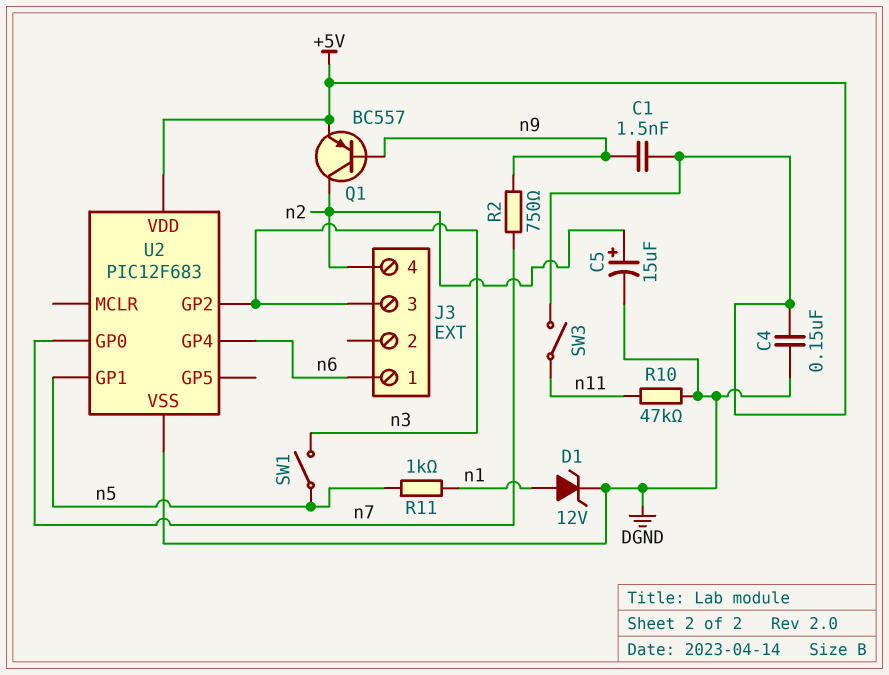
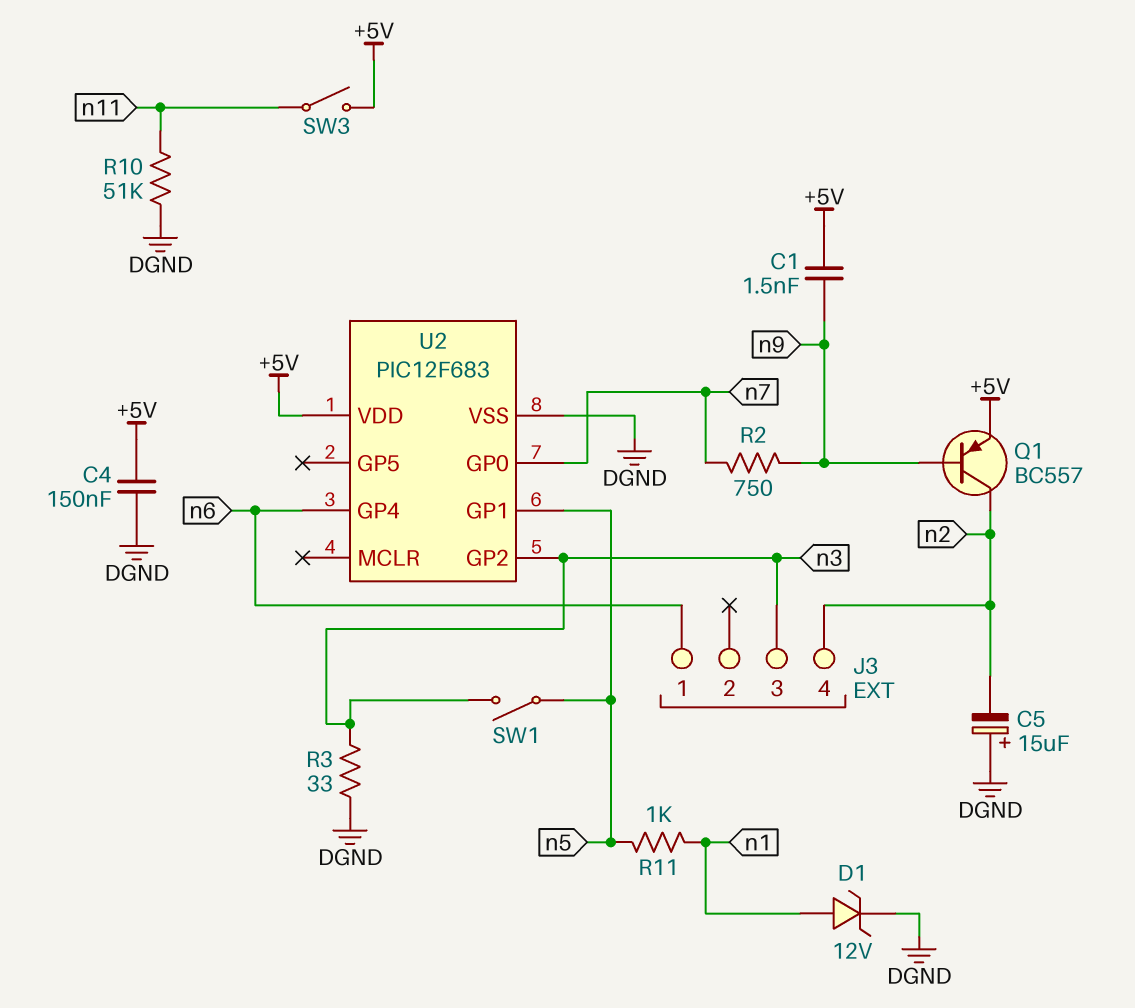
C5: 15uF (plus n2, minus DGND) -> 15uF (plus DGND, minus n2)
R3: none -> 33 (DGND, n3)
R10: 47k (DGND, n11) -> 51k (DGND, n11)

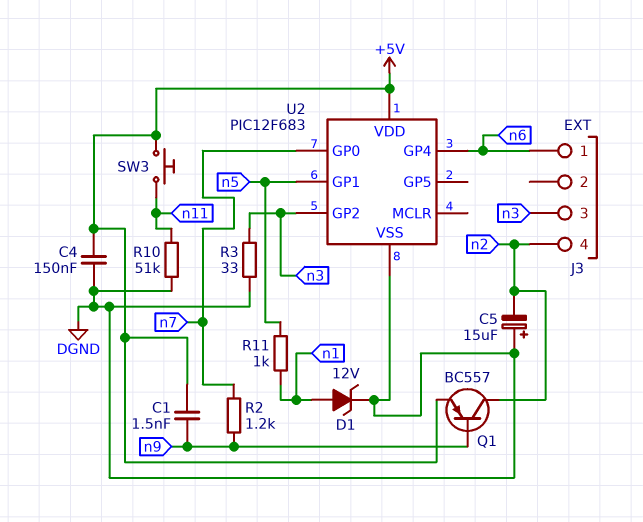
R2: 750 (n7, n9) -> 1.2k (n7, n9)
SW1: switch (n3, n5) -> none
SW3: switch (+5V, n11) -> button (+5V, n11)

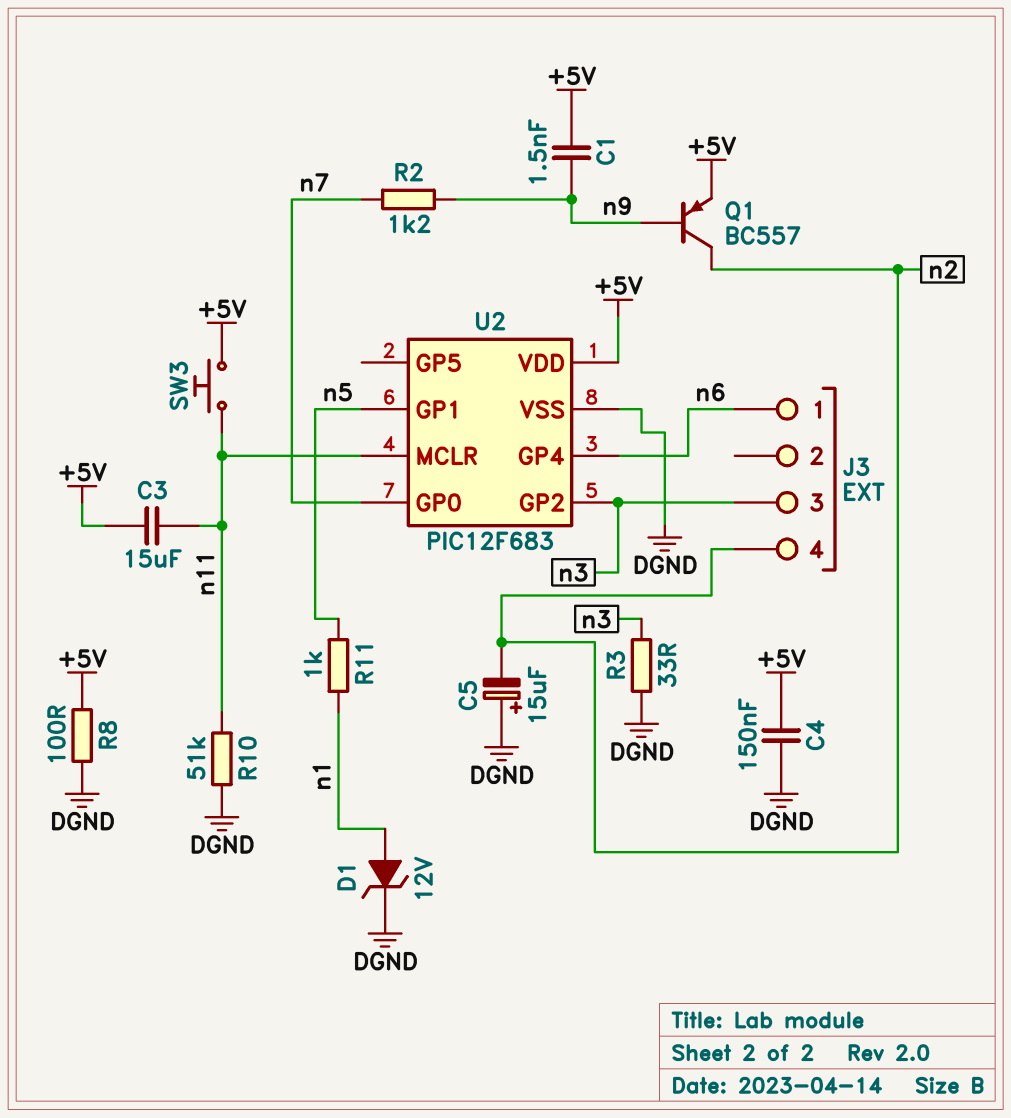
C3: none -> 15uF (+5V, n11)
R8: none -> 100 (+5V, DGND)
U2 pin MCLR: none -> n11

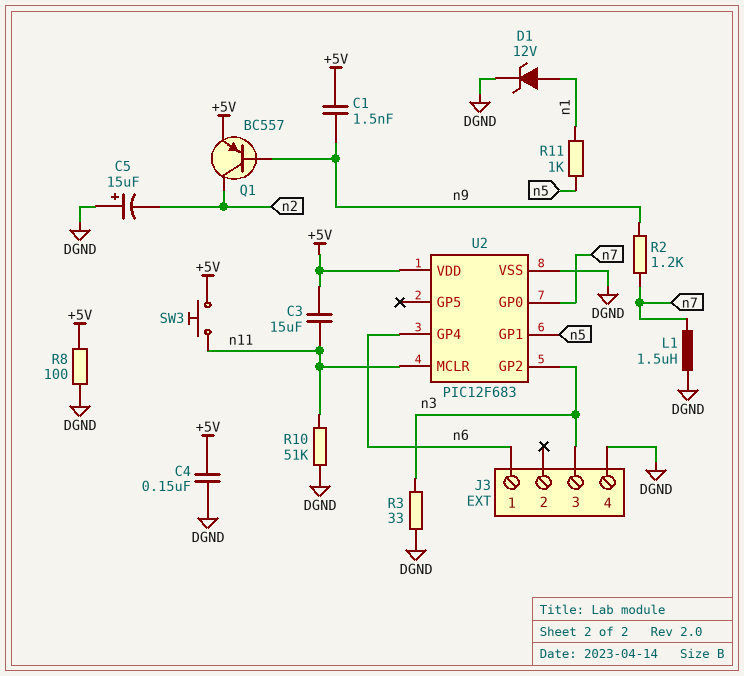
J3 pin 4: n2 -> DGND
L1: none -> 1.5uH (DGND, n7)

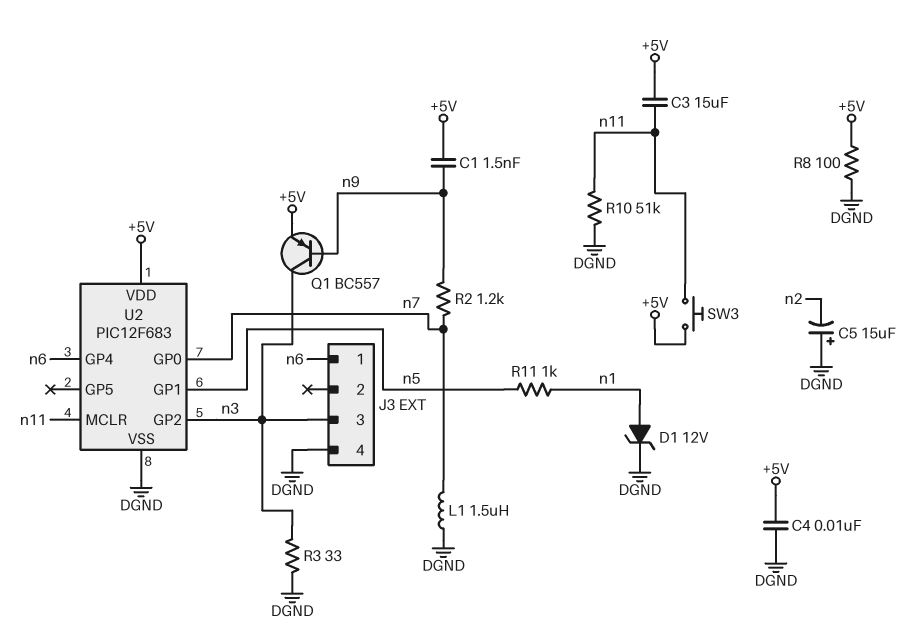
C4: 150nF (+5V, DGND) -> 10nF (+5V, DGND)
Q1: PNP BC557 (B n9, C n2, E +5V) -> PNP BC557 (B n9, C n3, E +5V)

